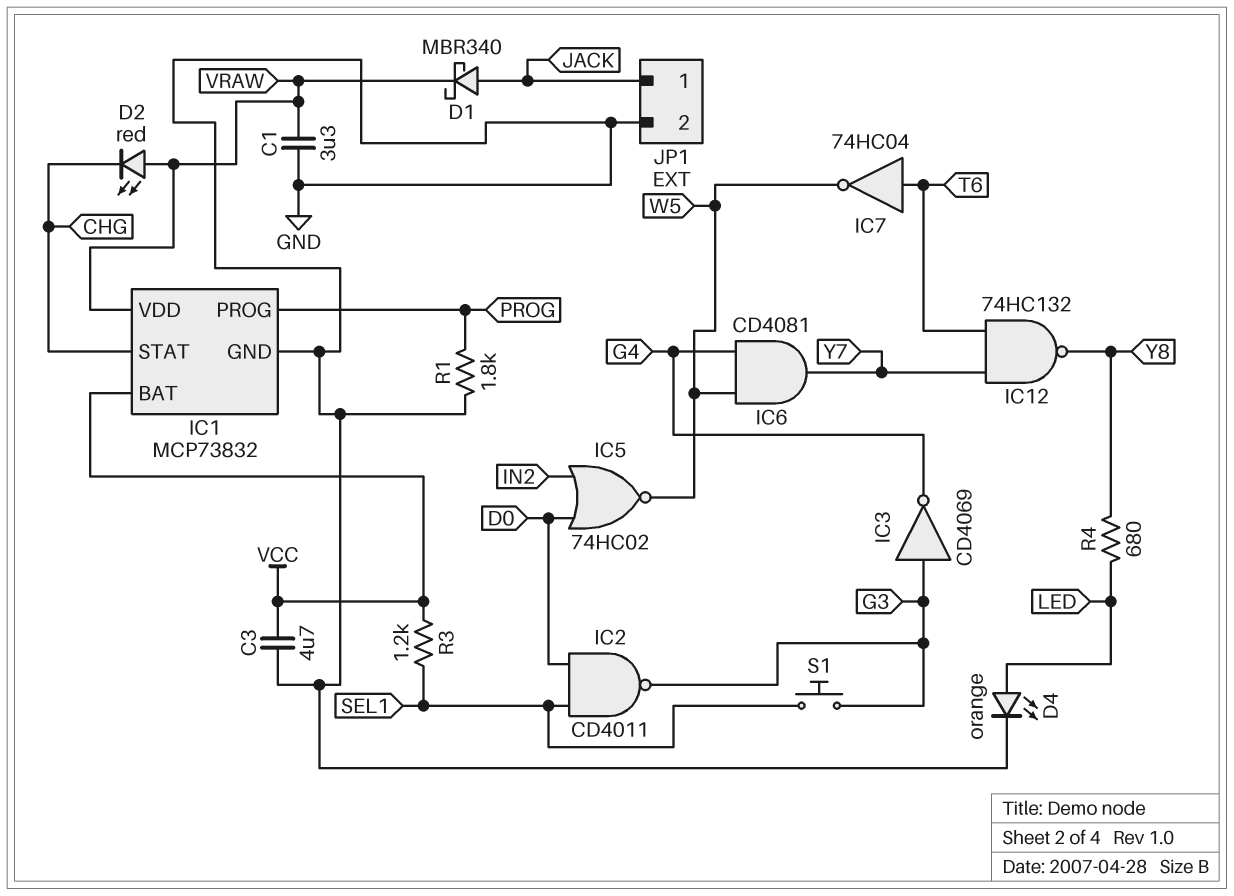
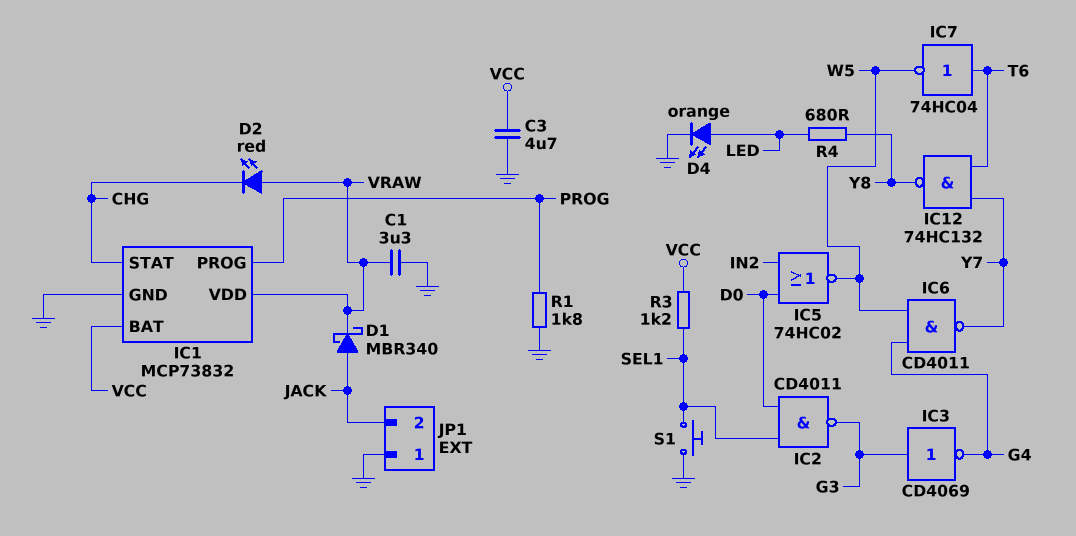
IC6: AND CD4081 (in G4, in W5, out Y7) -> NAND CD4011 (in G4, in W5, out Y7)
JP1 pin 1: JACK -> GND
JP1 pin 2: GND -> JACK
S1: button (G3, SEL1) -> button (GND, SEL1)

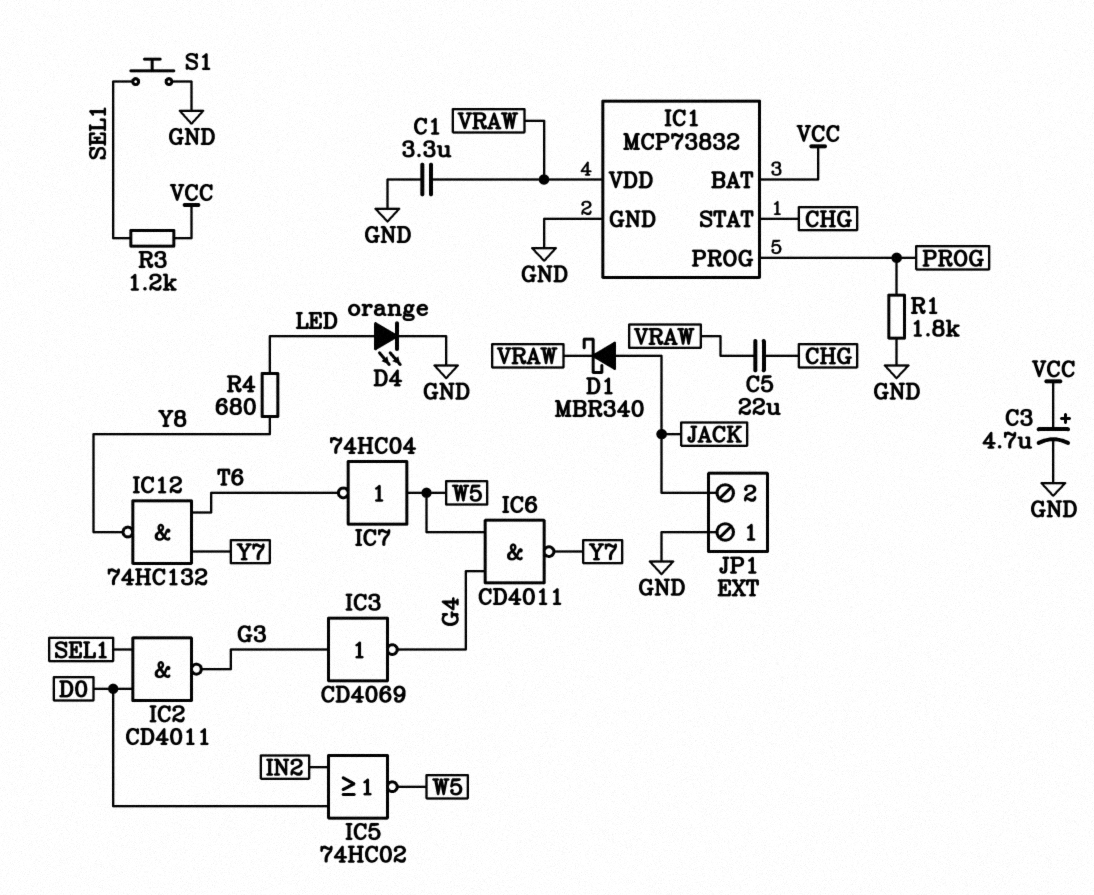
C3: 4.7uF (GND, VCC) -> 4.7uF (plus VCC, minus GND)
C5: none -> 22uF (CHG, VRAW)
D2: LED red (A VRAW, K CHG) -> none
IC7: NOT 74HC04 (in T6, out W5) -> NOT 74HC04 (in W5, out T6)

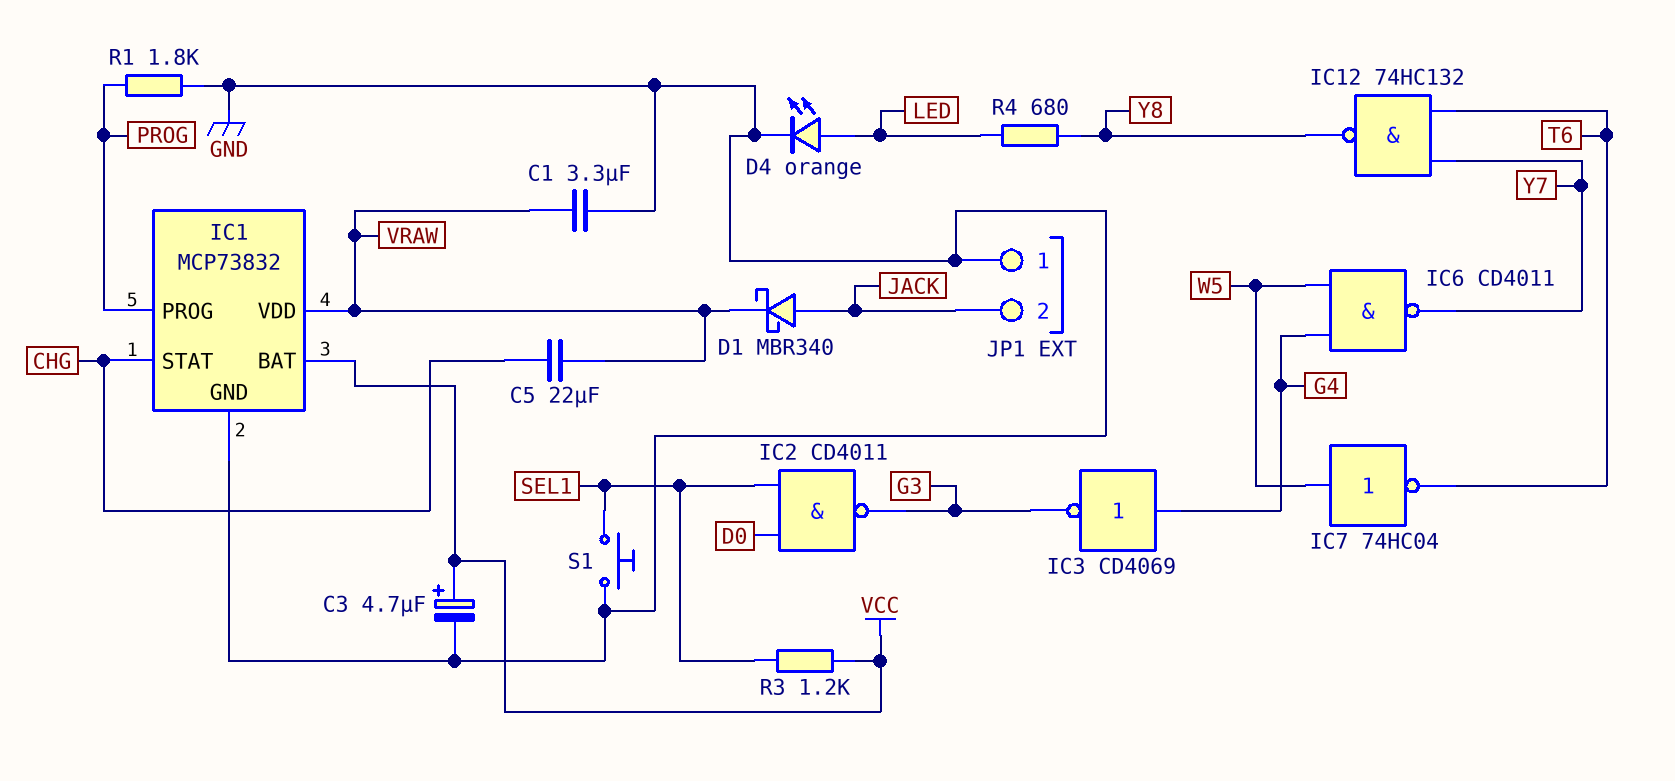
IC3: NOT CD4069 (in G3, out G4) -> NOT CD4069 (in G4, out G3)
IC5: NOR 74HC02 (in D0, in IN2, out W5) -> none

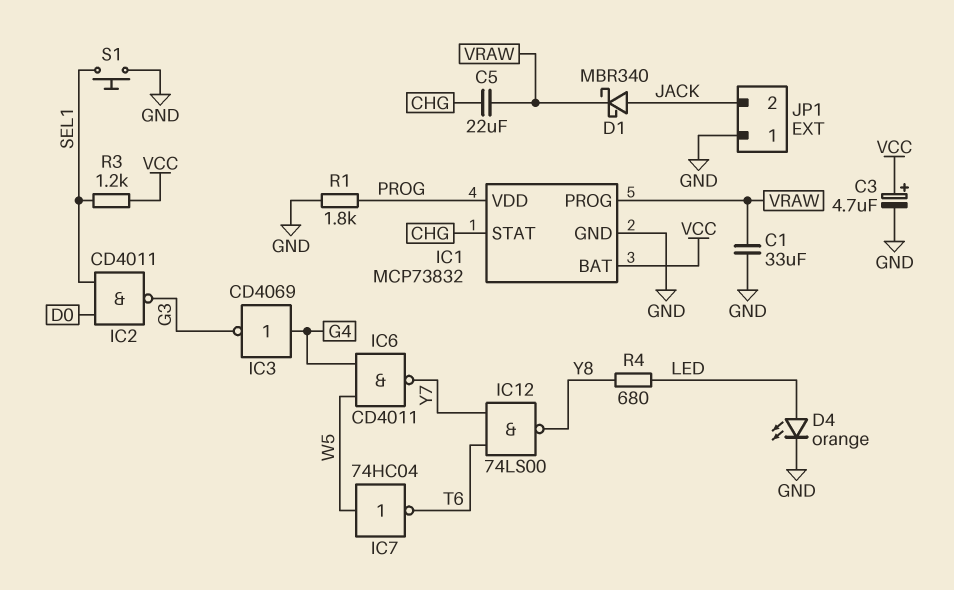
C1: 3.3uF (GND, VRAW) -> 33uF (GND, VRAW)
IC1 pin PROG: PROG -> VRAW
IC1 pin VDD: VRAW -> PROG
IC12: NAND 74HC132 (in T6, in Y7, out Y8) -> NAND 74LS00 (in T6, in Y7, out Y8)

